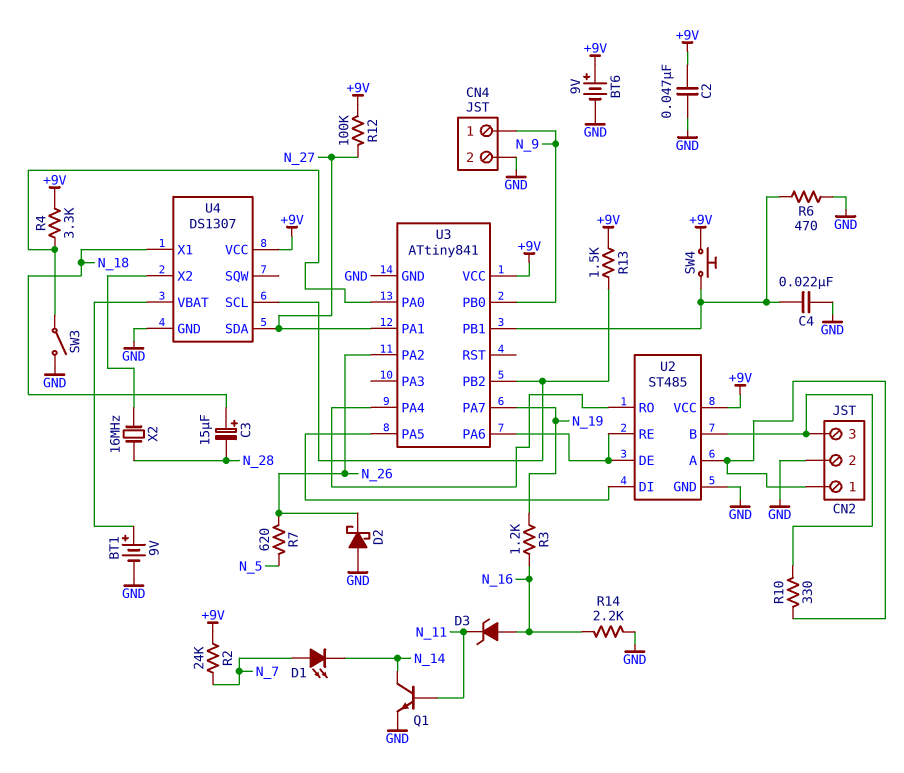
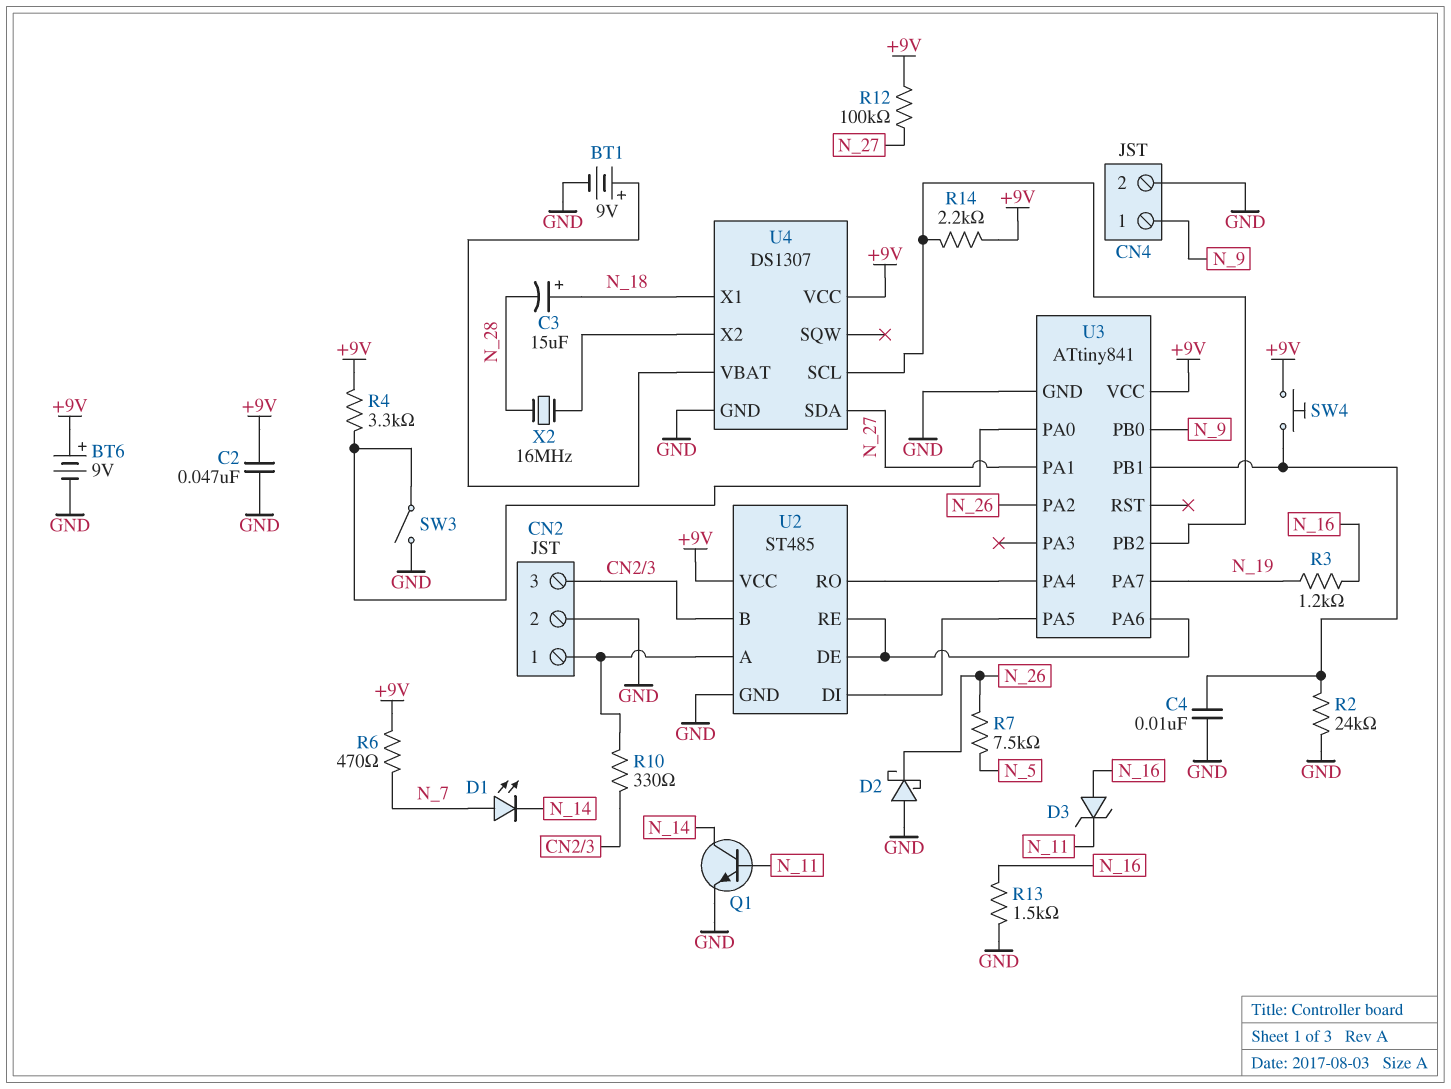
C4: 22nF (GND, U3/PB1) -> 10nF (GND, U3/PB1)
R2: 24k (+9V, N_7) -> 24k (GND, U3/PB1)
R6: 470 (GND, U3/PB1) -> 470 (+9V, N_7)
R7: 620 (N_5, N_26) -> 7.5k (N_5, N_26)
R13: 1.5k (+9V, U3/PB2) -> 1.5k (GND, N_16)
R14: 2.2k (GND, N_16) -> 2.2k (+9V, U3/PB2)

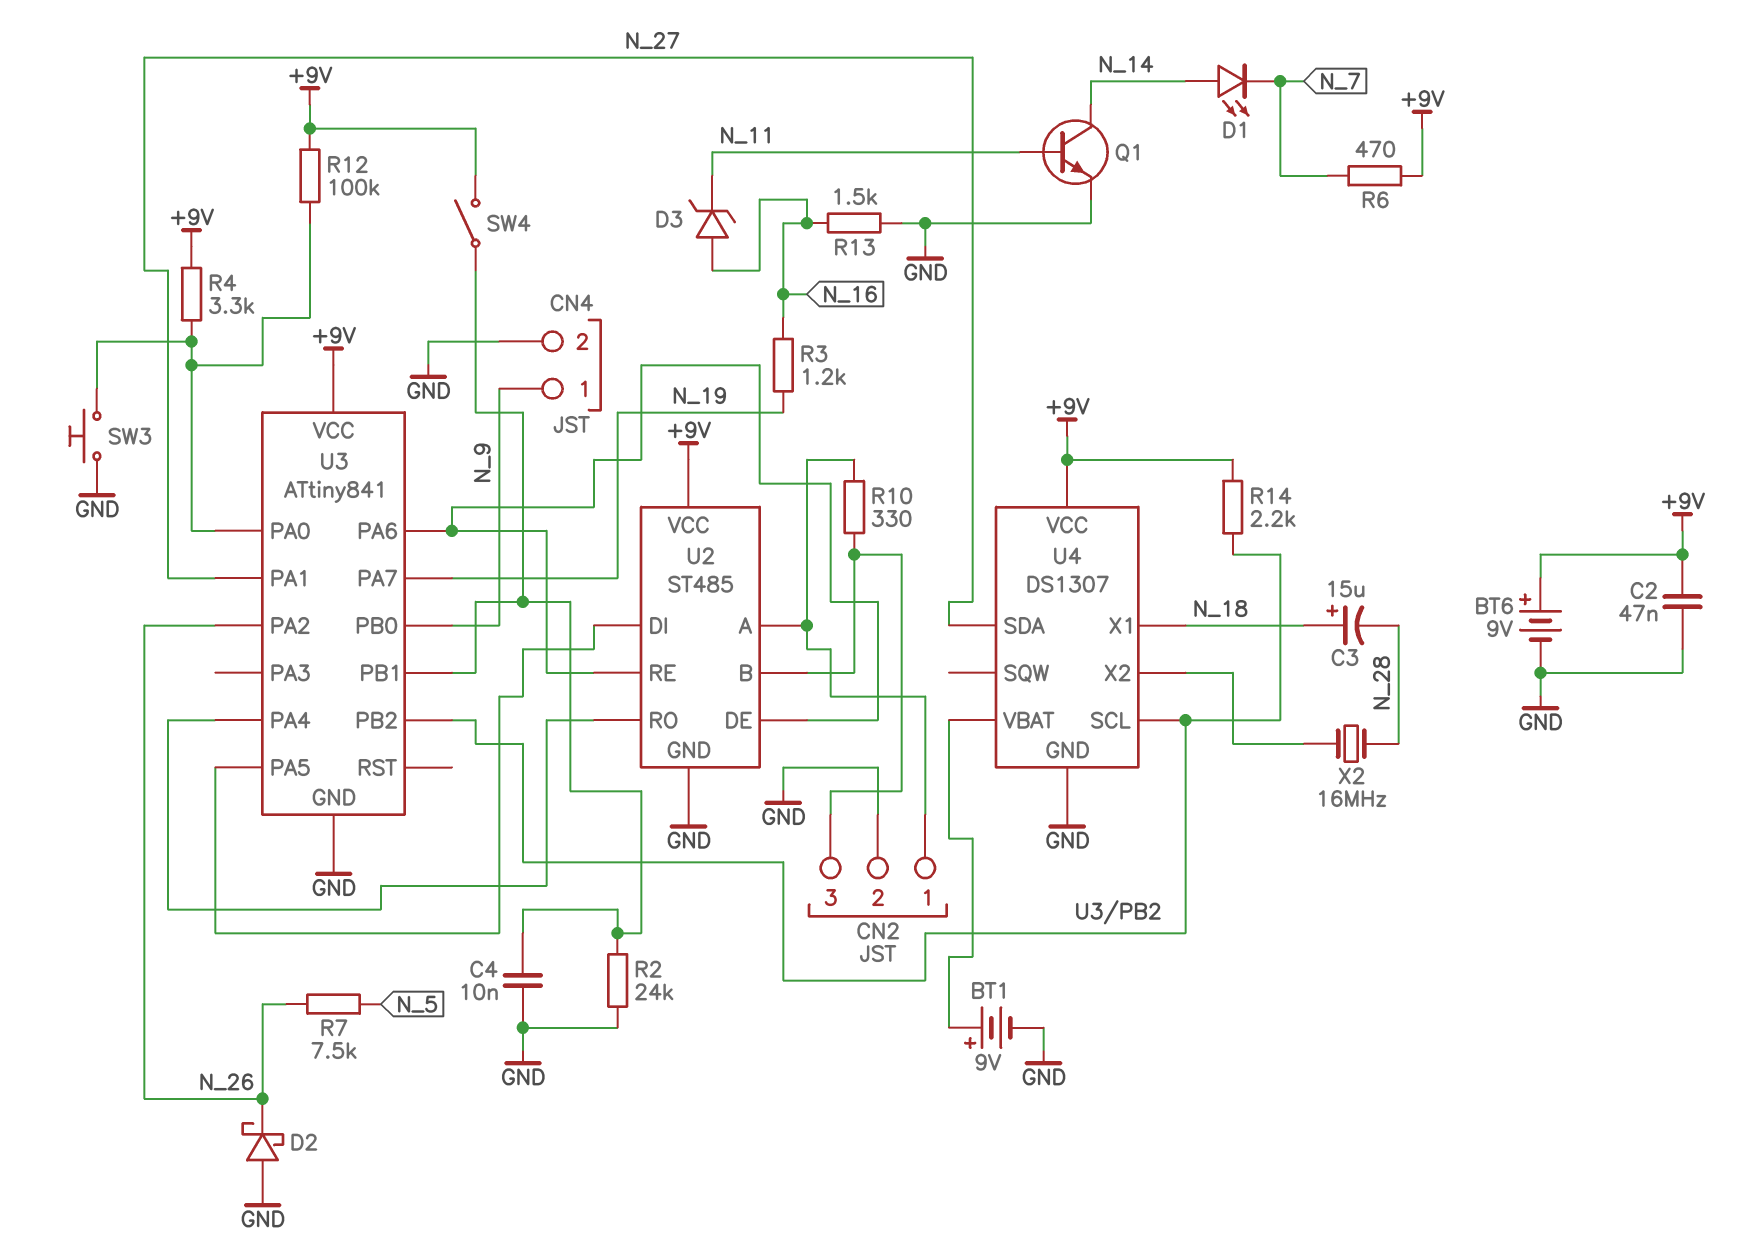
D1: LED (A N_7, K N_14) -> LED (A N_14, K N_7)
R12: 100k (+9V, N_27) -> 100k (+9V, U3/PA0)
SW3: switch (GND, U3/PA0) -> button (GND, U3/PA0)
SW4: button (+9V, U3/PB1) -> switch (+9V, U3/PB1)

